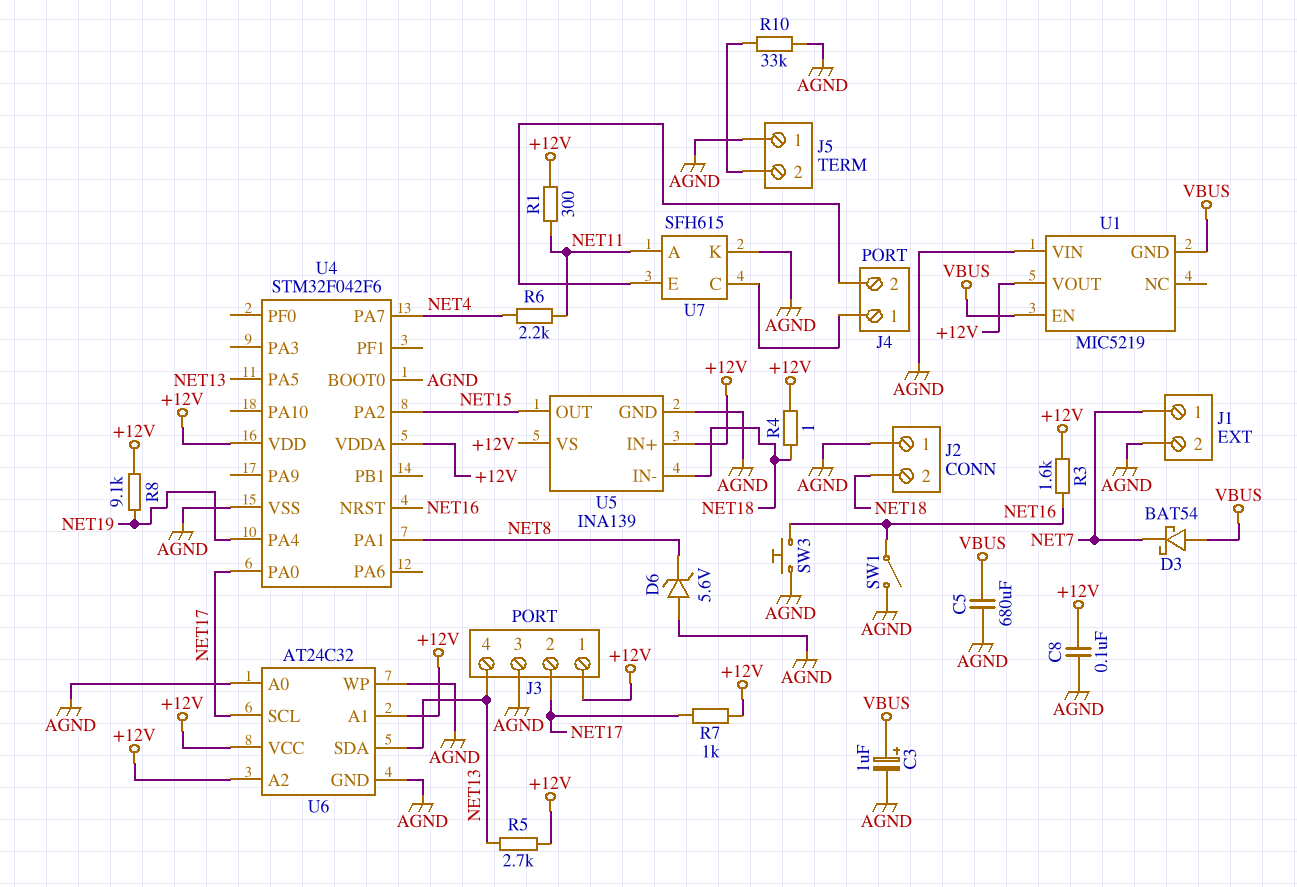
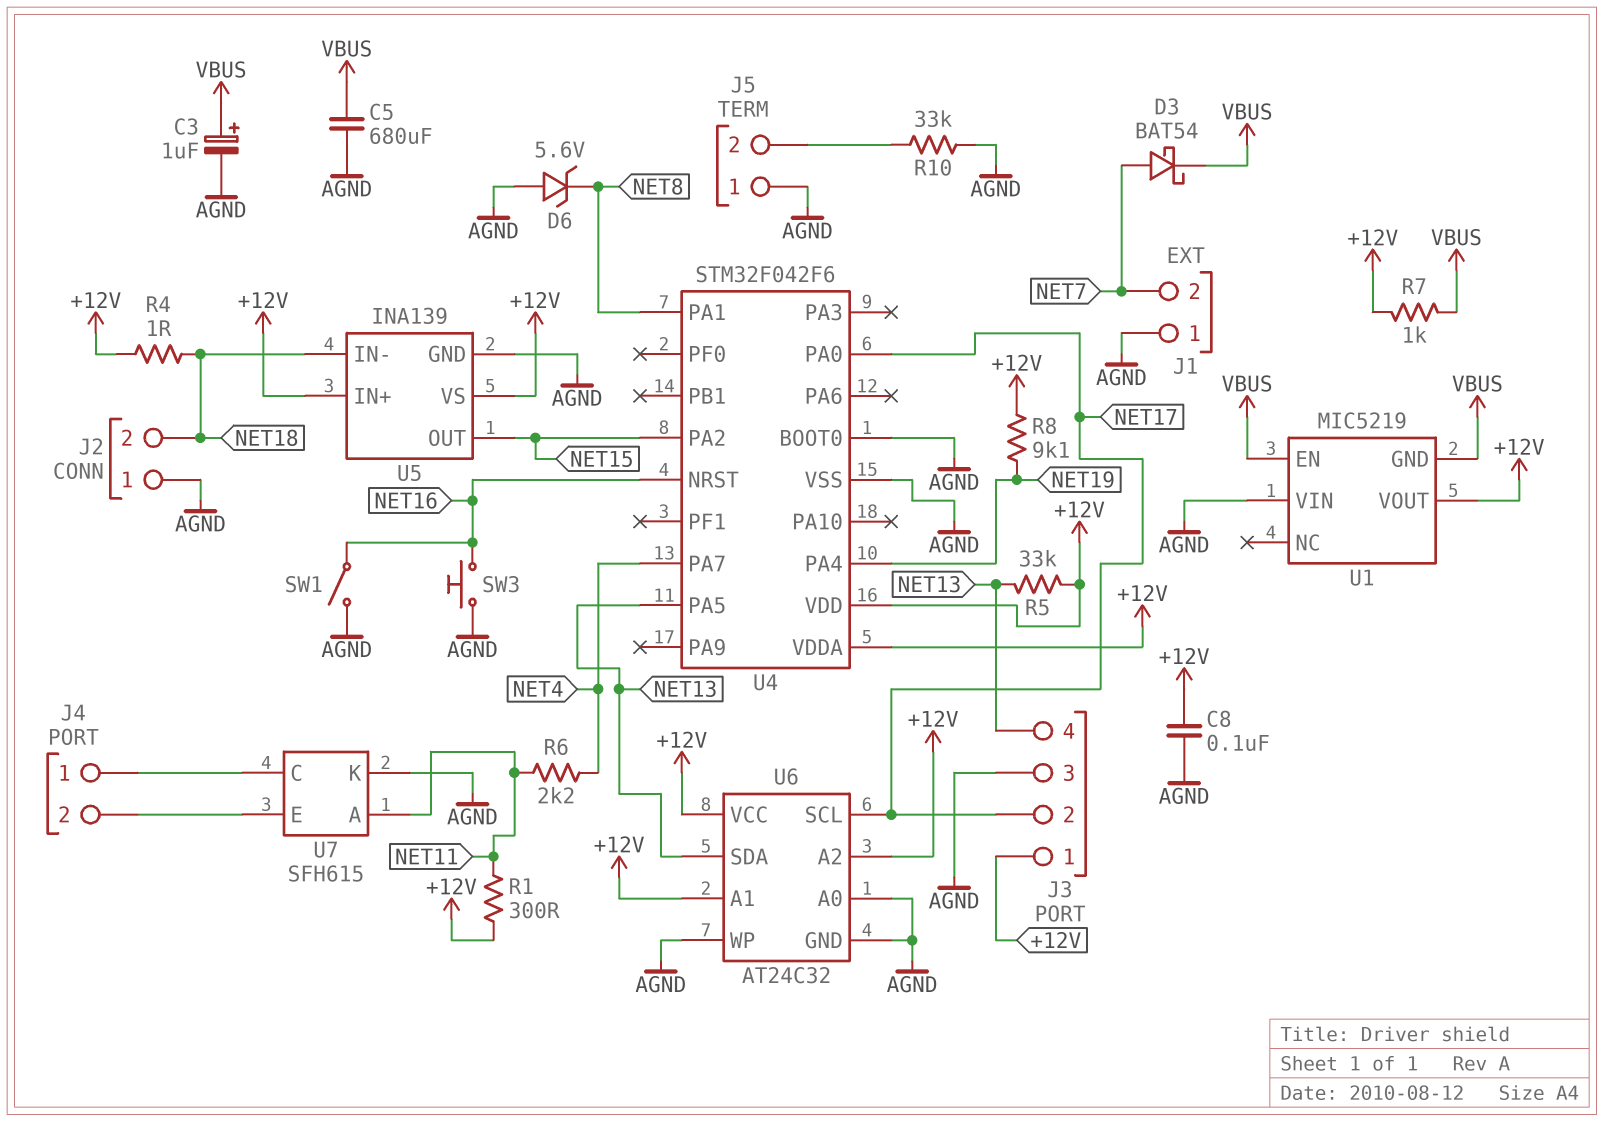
D3: schottky BAT54 (A VBUS, K NET7) -> schottky BAT54 (A NET7, K VBUS)
J1 pin 1: NET7 -> AGND
J1 pin 2: AGND -> NET7
R3: 1.6k (+12V, NET16) -> none
R5: 2.7k (+12V, NET13) -> 33k (+12V, NET13)
R7: 1k (+12V, NET17) -> 1k (+12V, VBUS)

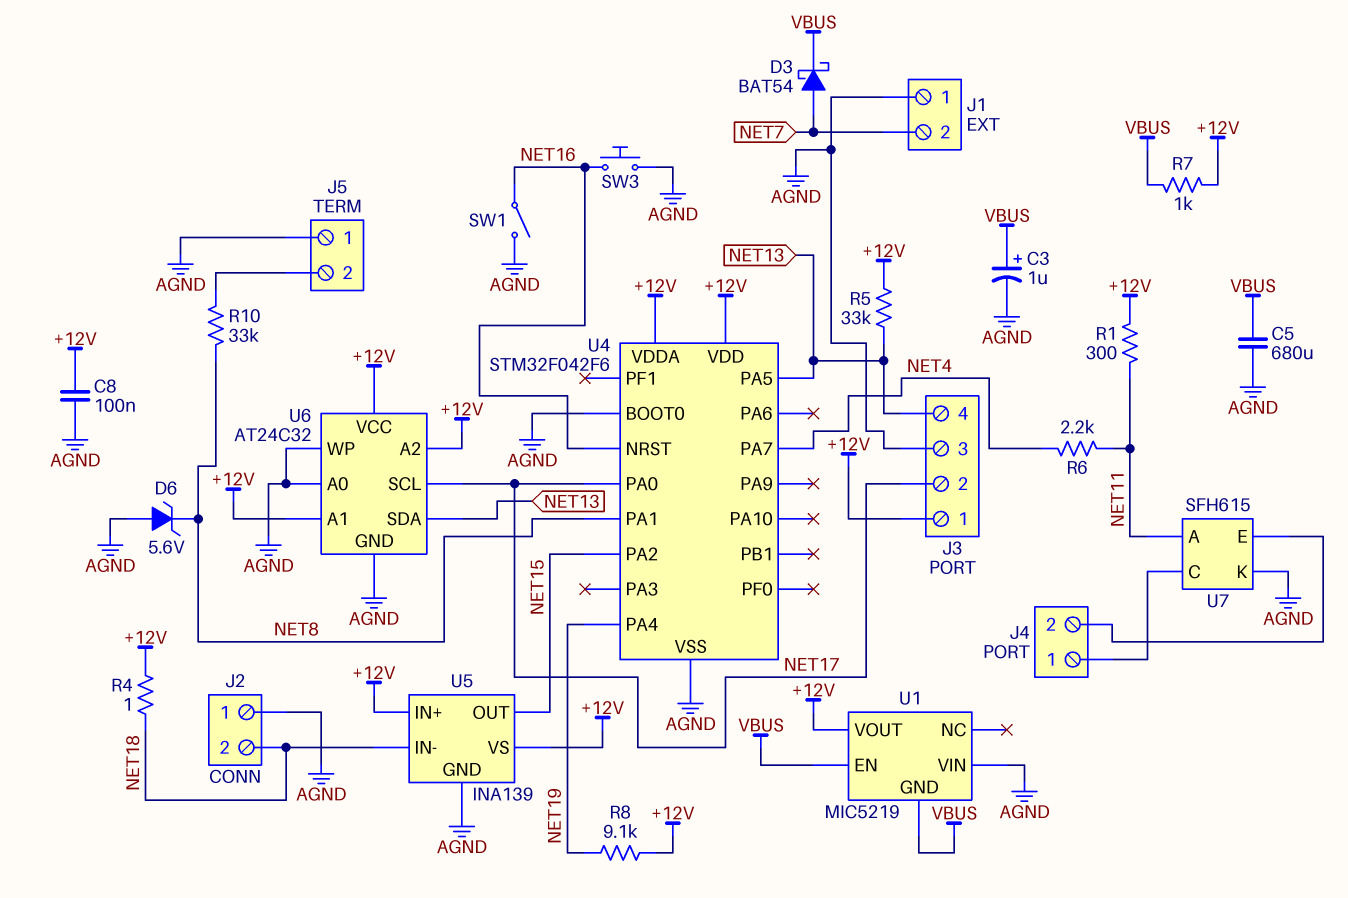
R10: 33k (AGND, J5/2) -> 33k (J5/2, NET8)

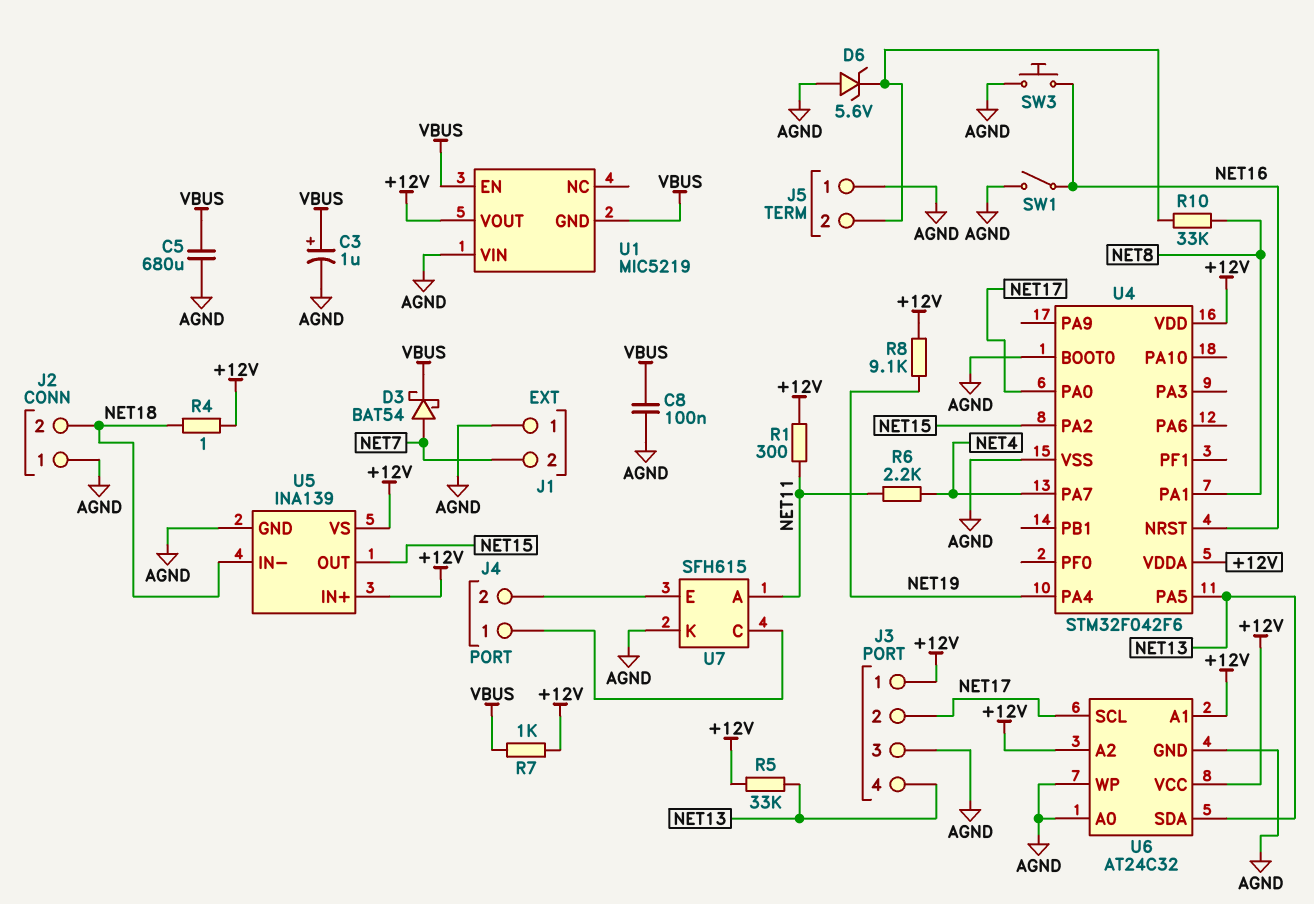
C8: 100nF (+12V, AGND) -> 100nF (AGND, VBUS)
D6: zener 5.6V (A AGND, K NET8) -> zener 5.6V (A AGND, K J5/2)

